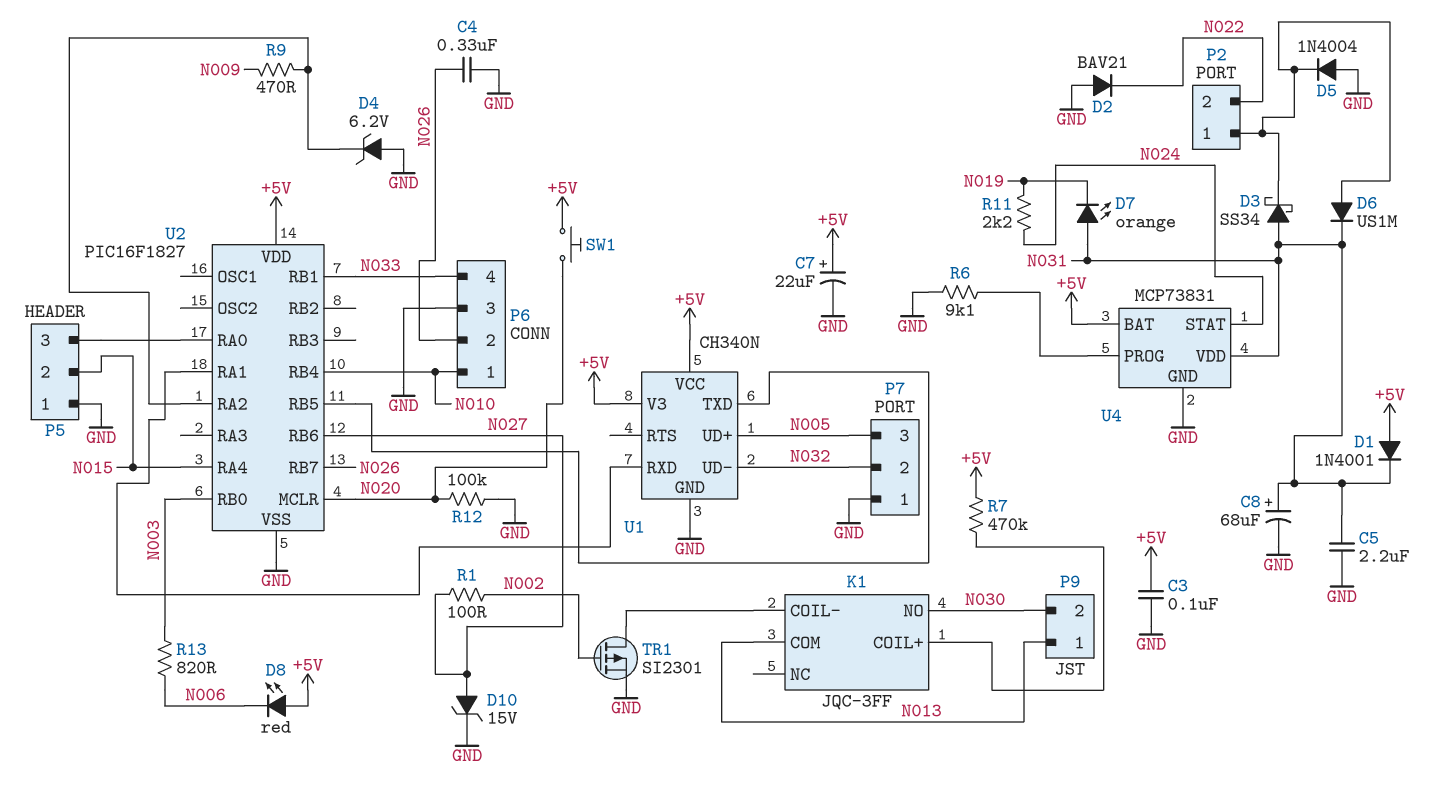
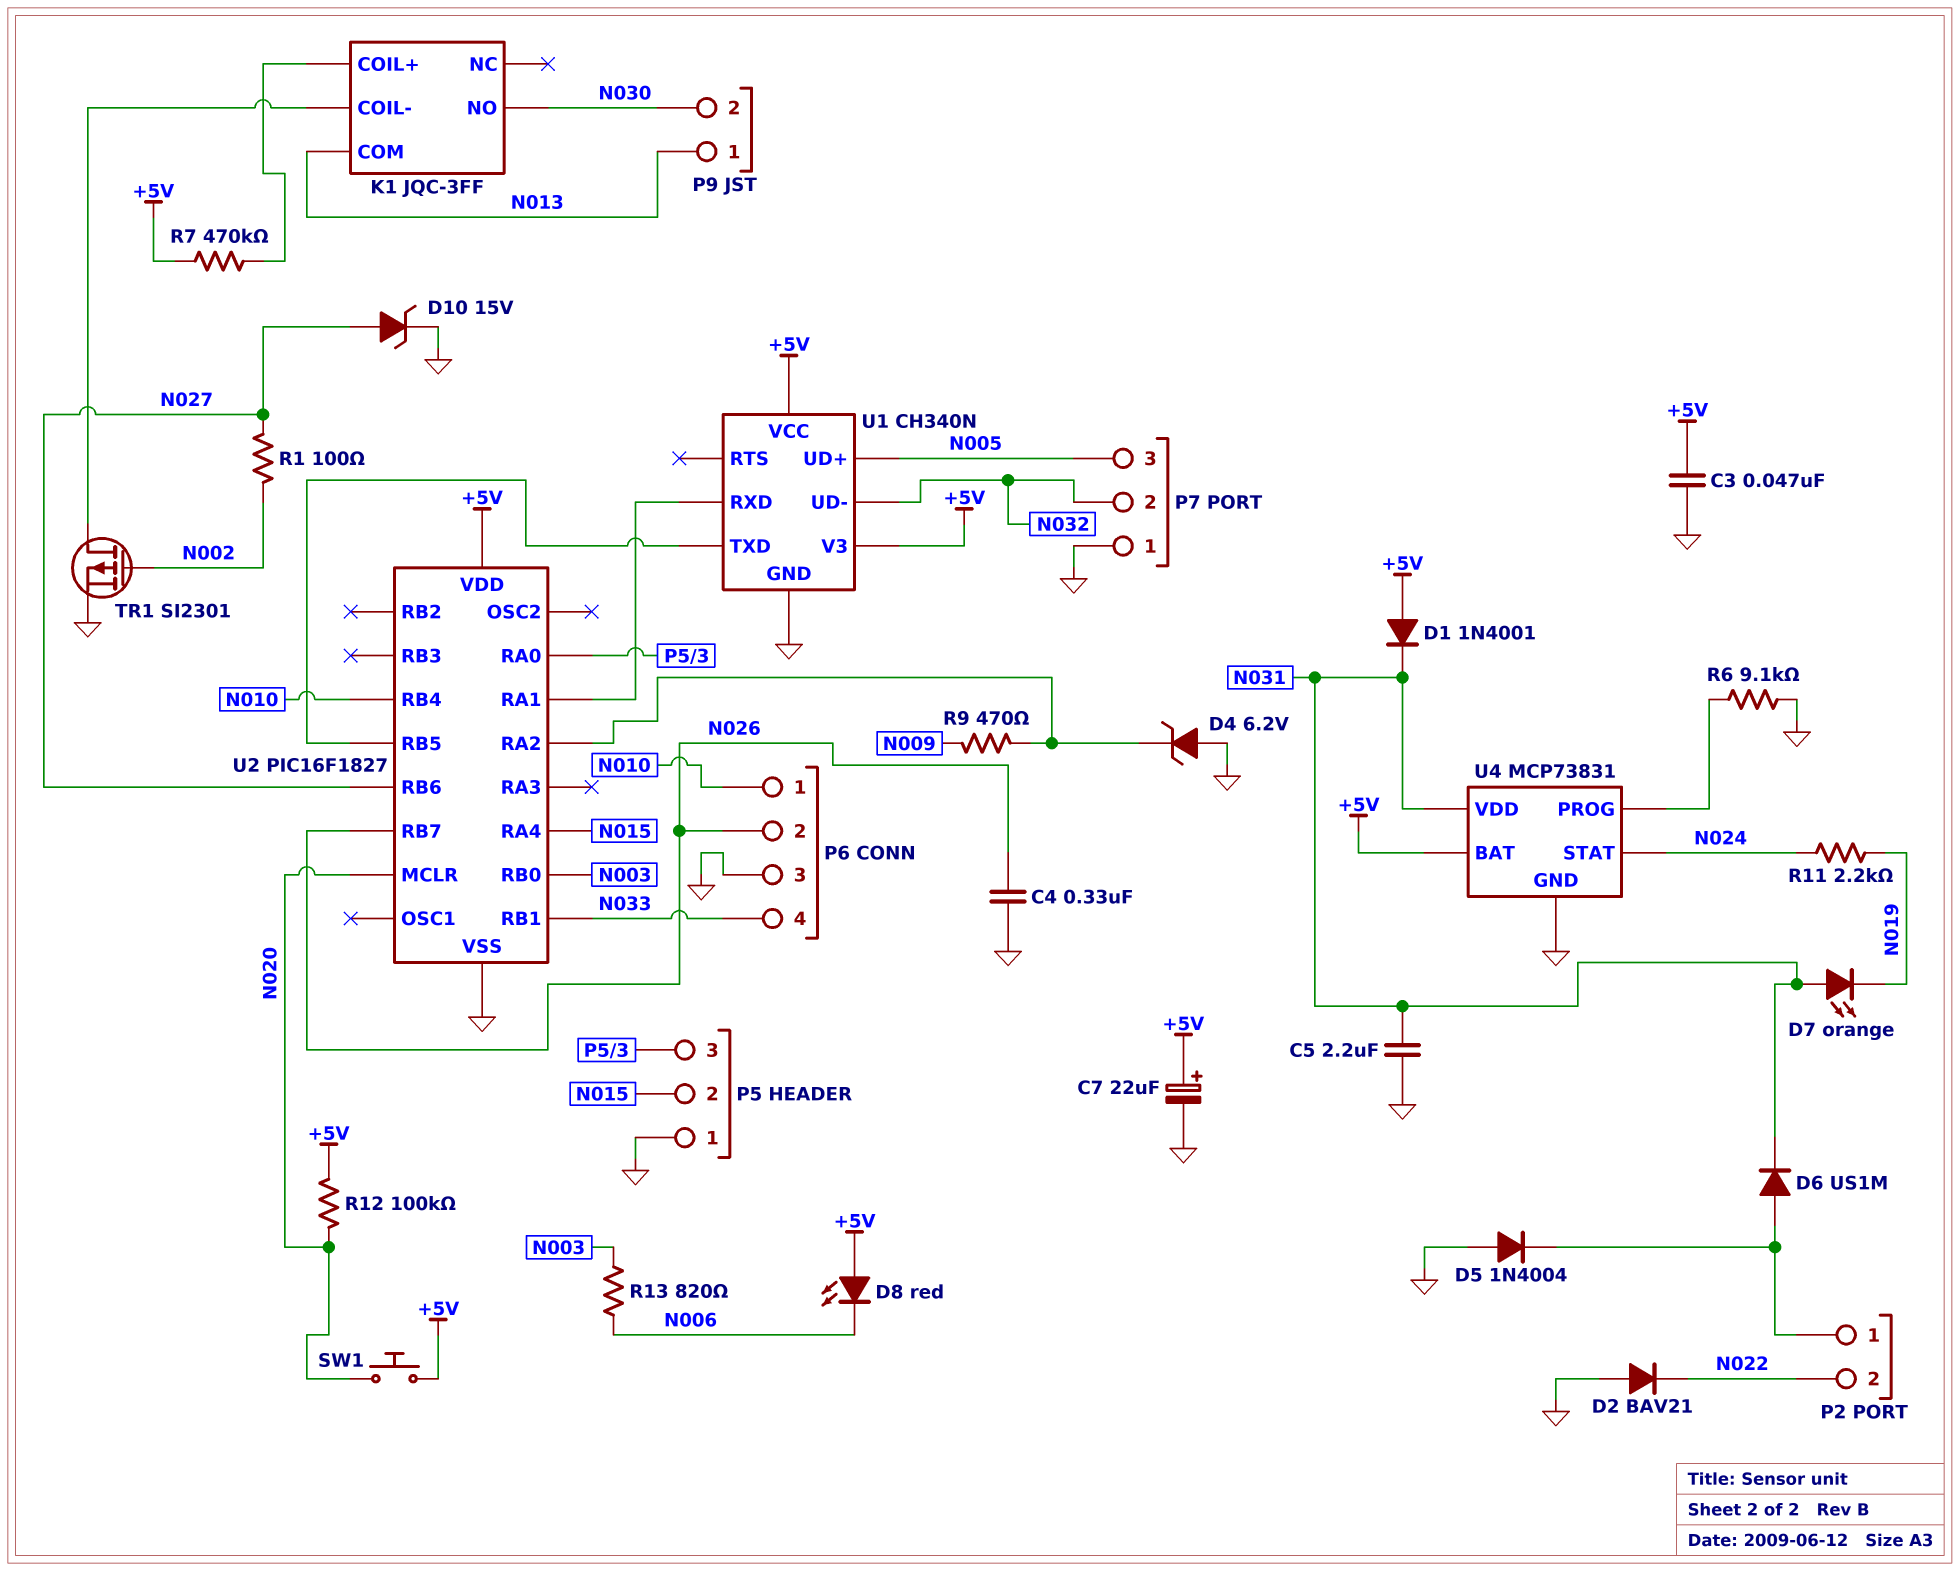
C3: 100nF (+5V, GND) -> 47nF (+5V, GND)
C8: 68uF (plus N031, minus GND) -> none
D3: schottky SS34 (A N031, K P2/1) -> none
R12: 100k (GND, N020) -> 100k (+5V, N020)

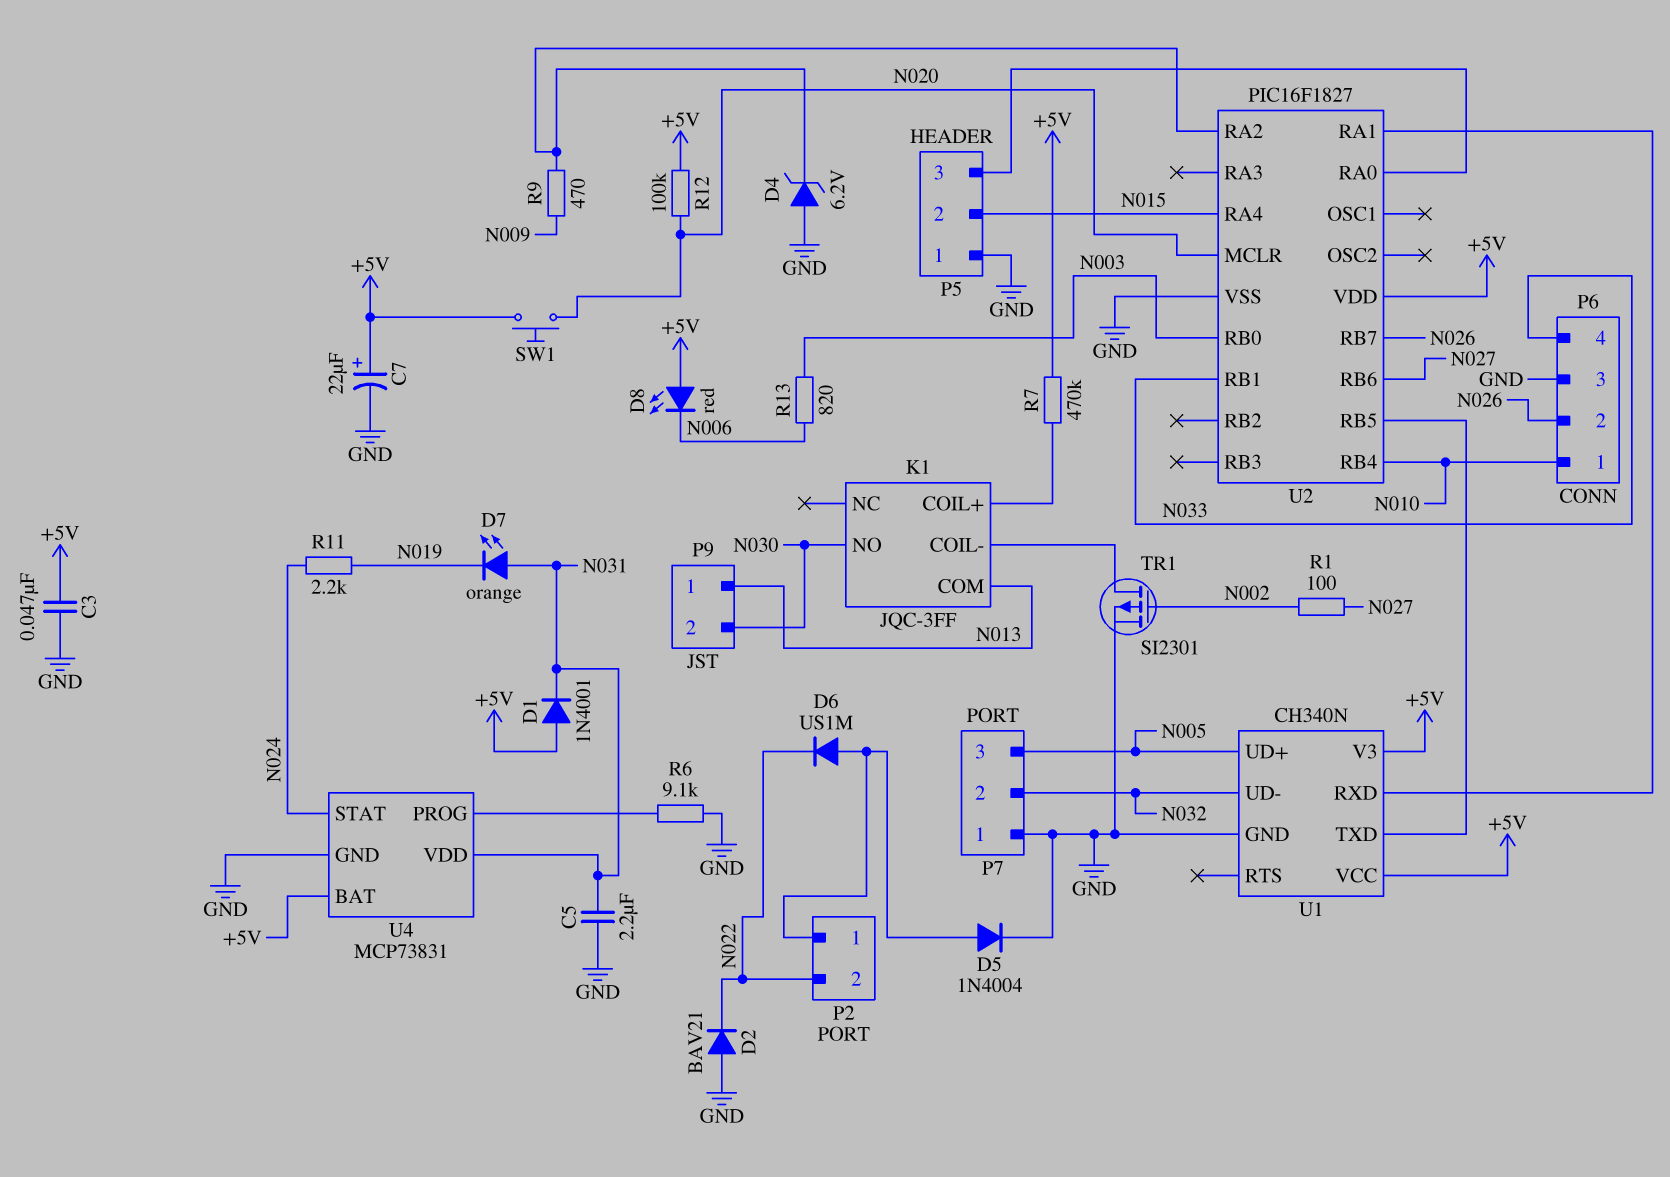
C4: 330nF (GND, N026) -> none
D5: diode 1N4004 (A GND, K P2/1) -> diode 1N4004 (A P2/1, K GND)
D6: diode US1M (A P2/1, K N031) -> diode US1M (A P2/1, K N022)
D10: zener 15V (A N027, K GND) -> none

